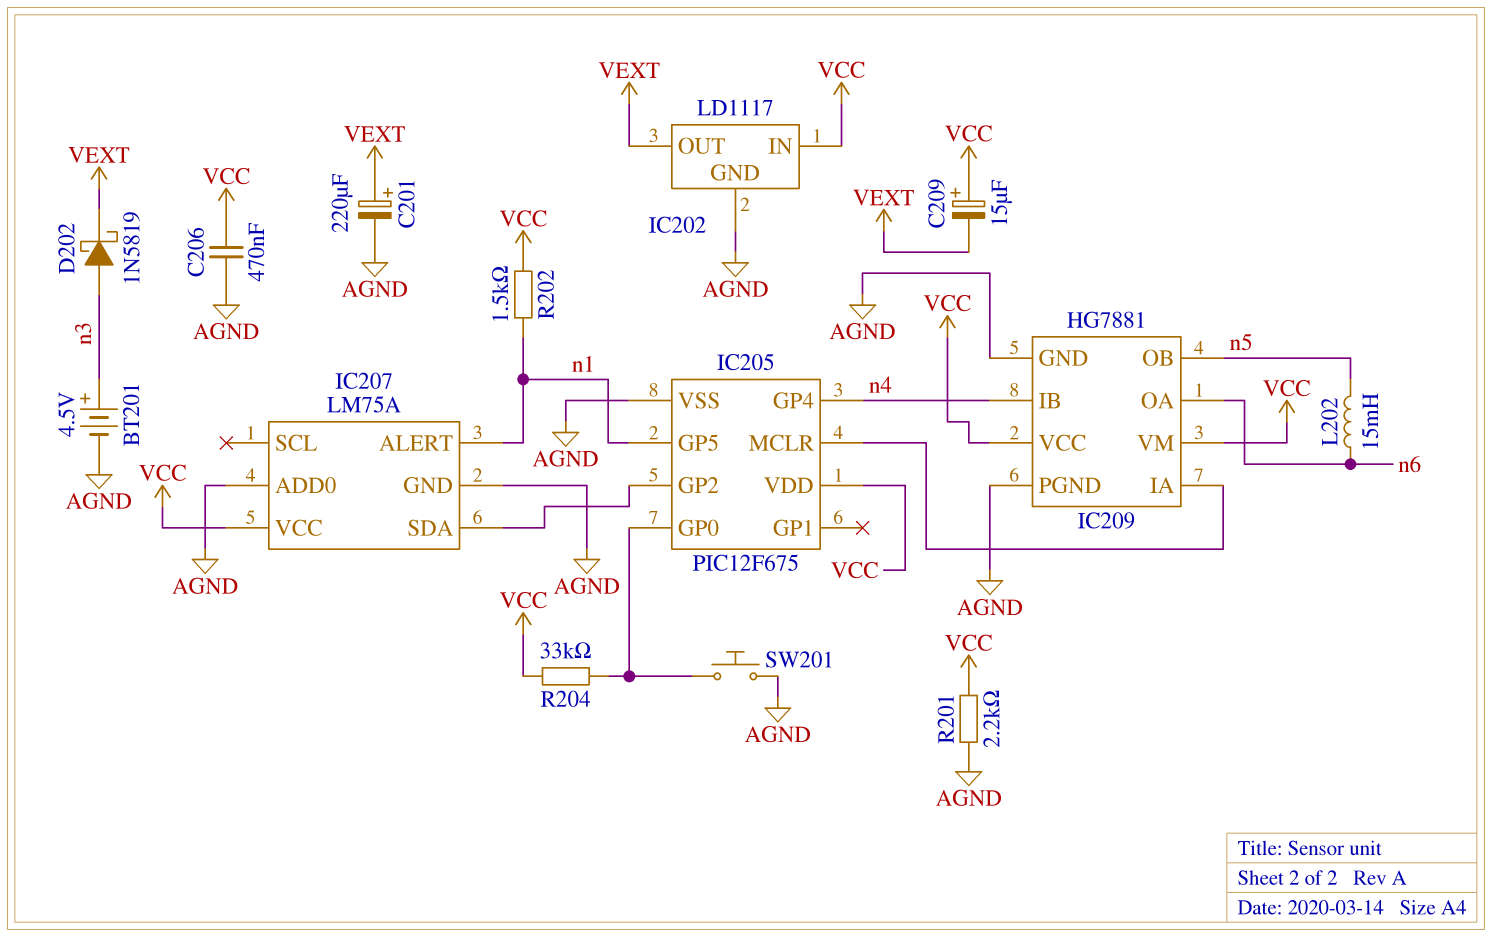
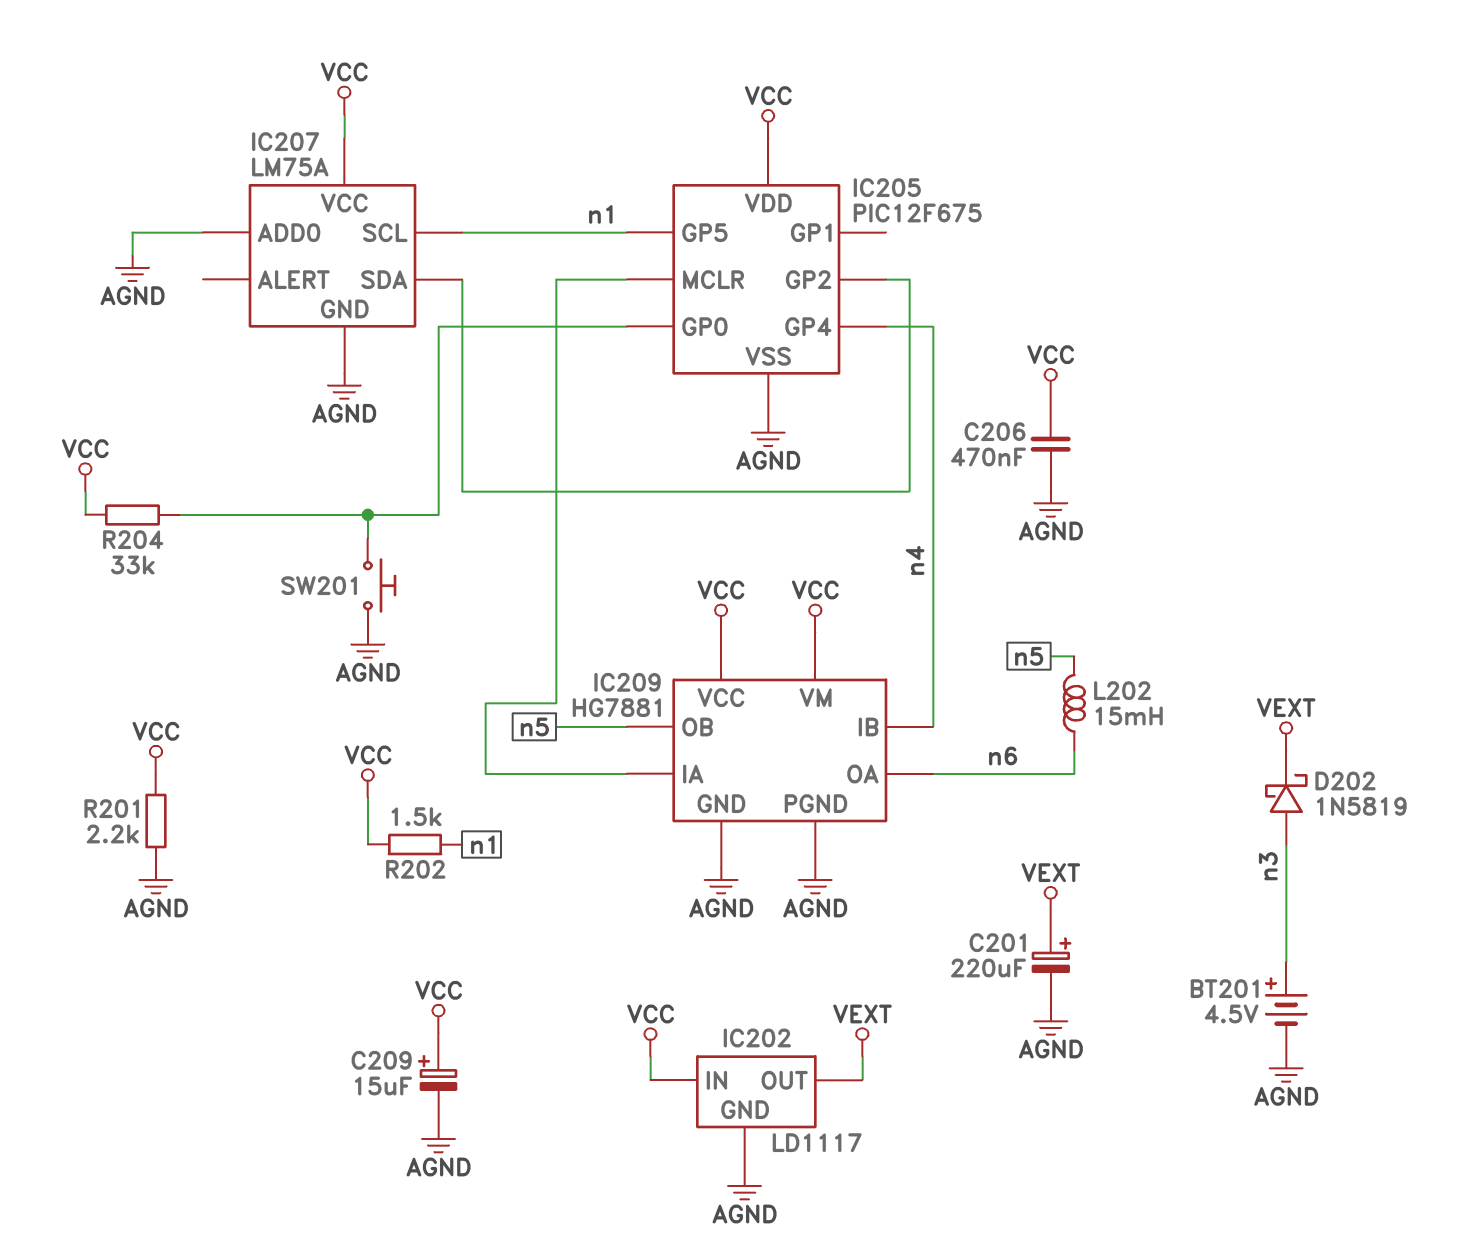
C209: 15uF (plus VCC, minus VEXT) -> 15uF (plus VCC, minus AGND)
IC207 pin ALERT: n1 -> none
IC207 pin SCL: none -> n1

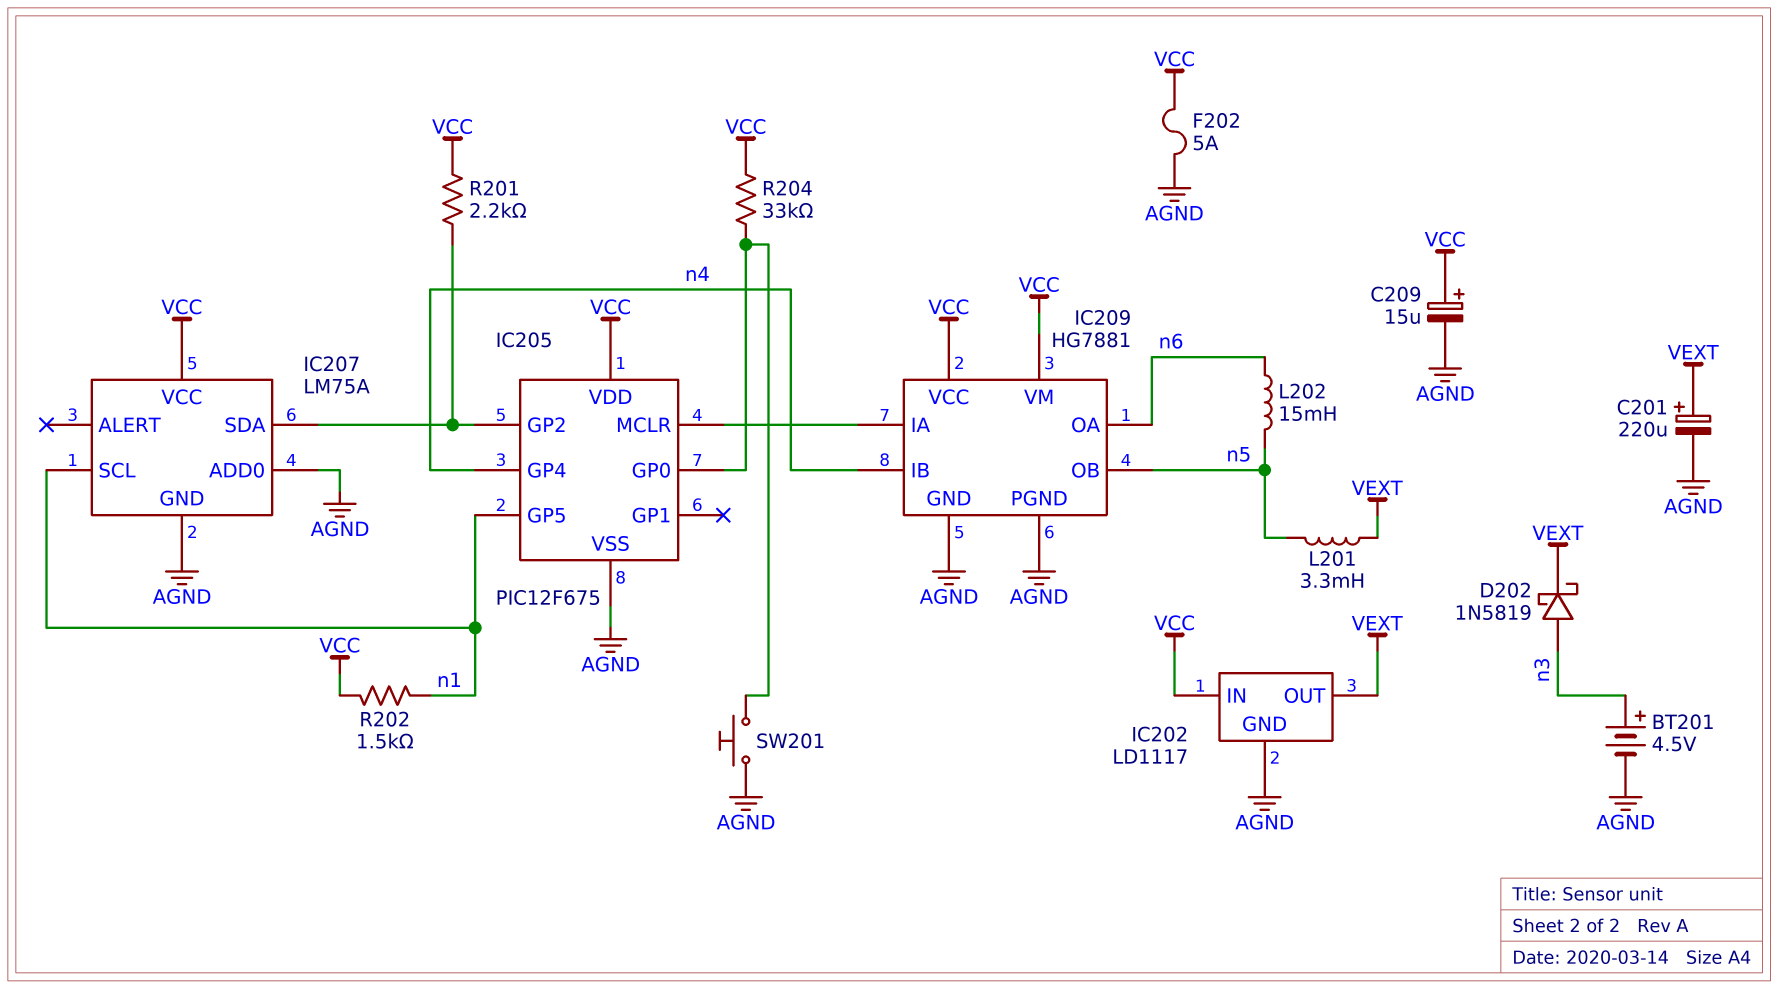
C206: 470nF (AGND, VCC) -> none
F202: none -> 5A (AGND, VCC)
L201: none -> 3.3mH (VEXT, n5)
R201: 2.2k (AGND, VCC) -> 2.2k (IC205/GP2, VCC)

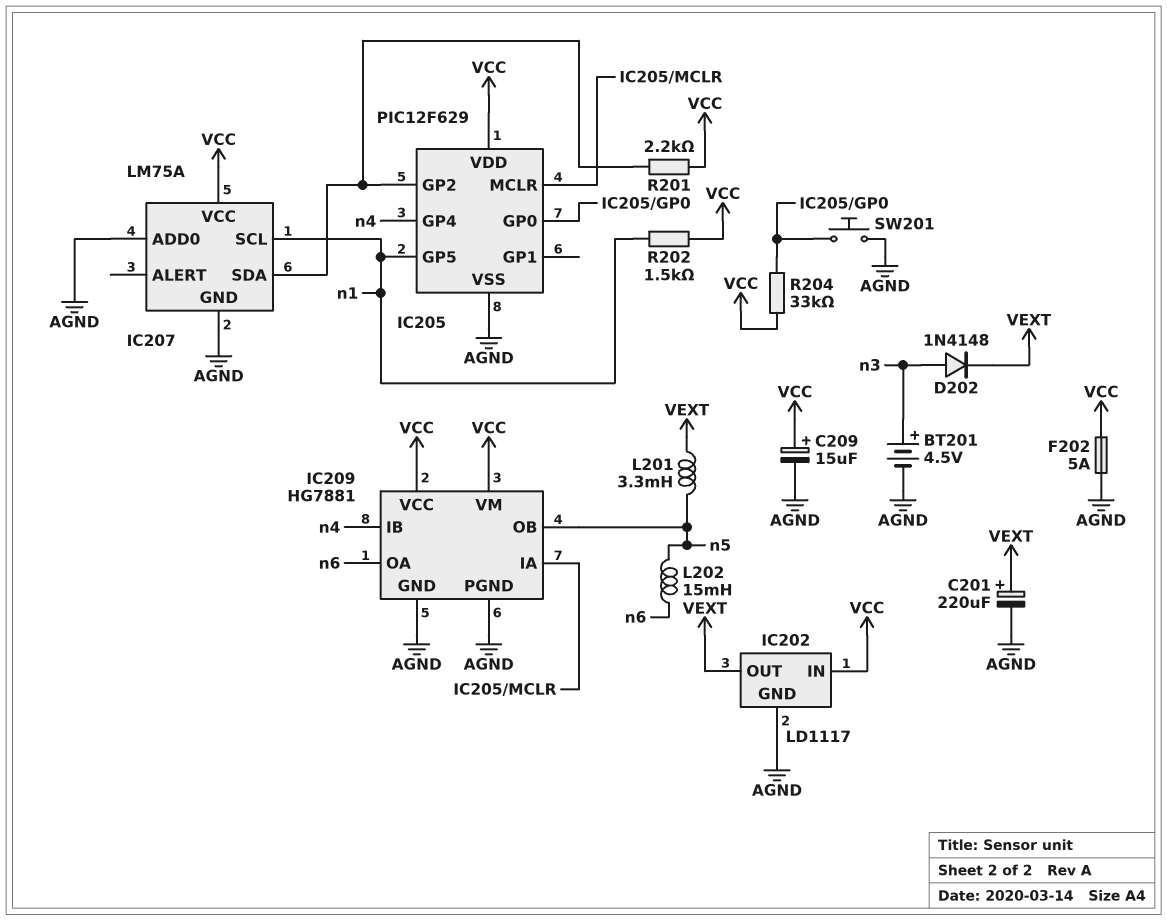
D202: schottky 1N5819 (A n3, K VEXT) -> diode 1N4148 (A n3, K VEXT)
IC205: PIC12F675 -> PIC12F629

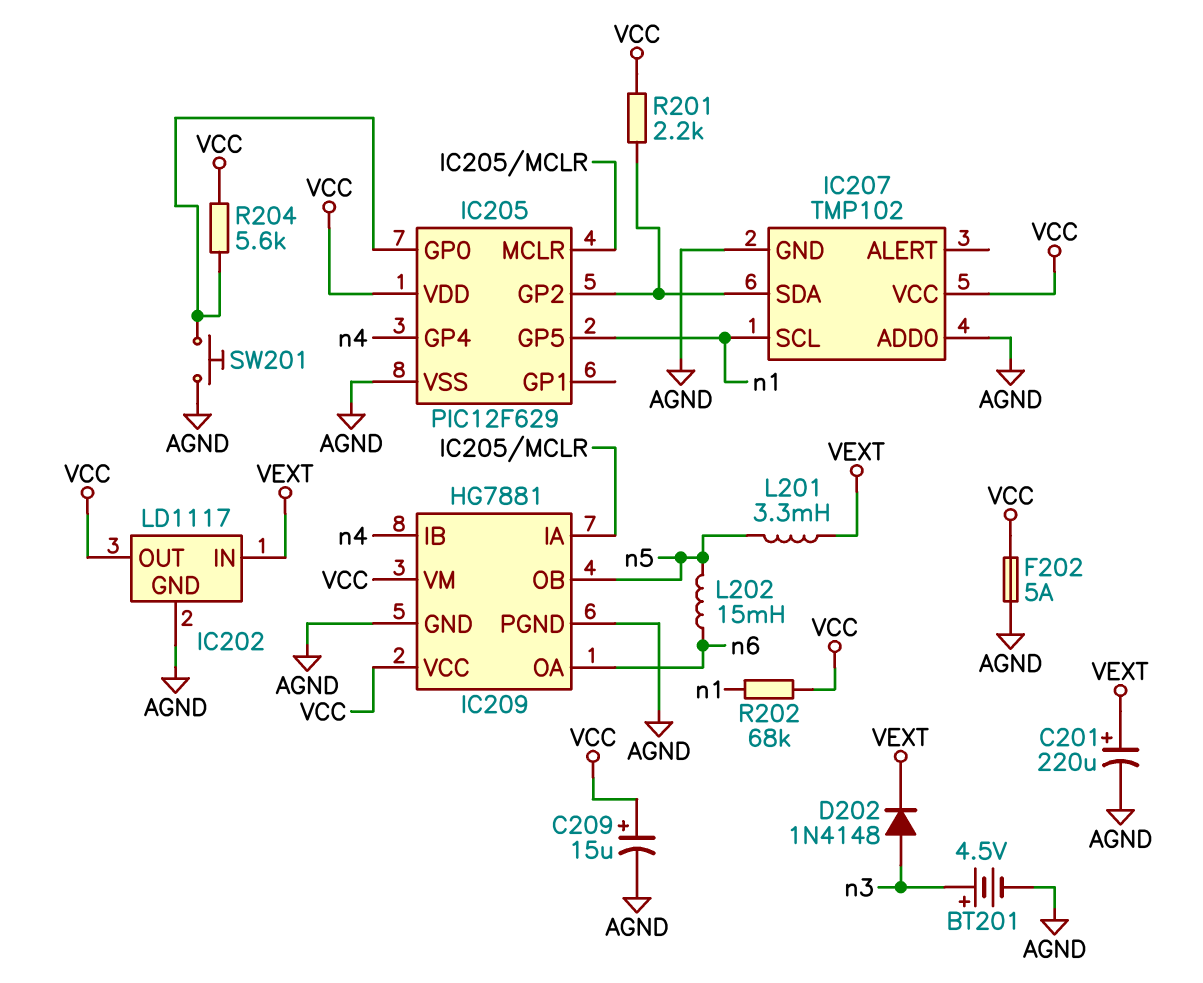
IC202 pin IN: VCC -> VEXT
IC202 pin OUT: VEXT -> VCC
IC207: LM75A -> TMP102
R202: 1.5k (VCC, n1) -> 68k (VCC, n1)
R204: 33k (IC205/GP0, VCC) -> 5.6k (IC205/GP0, VCC)

